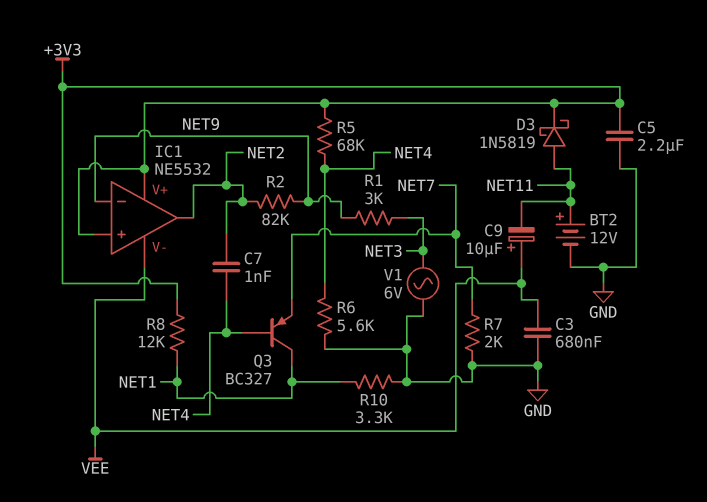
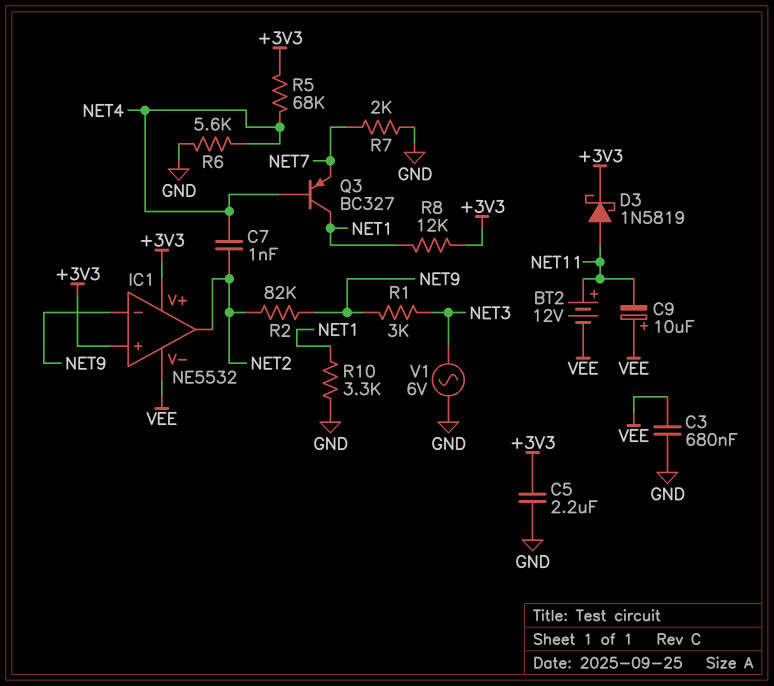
BT2: 12V (plus NET11, minus GND) -> 12V (plus NET11, minus VEE)

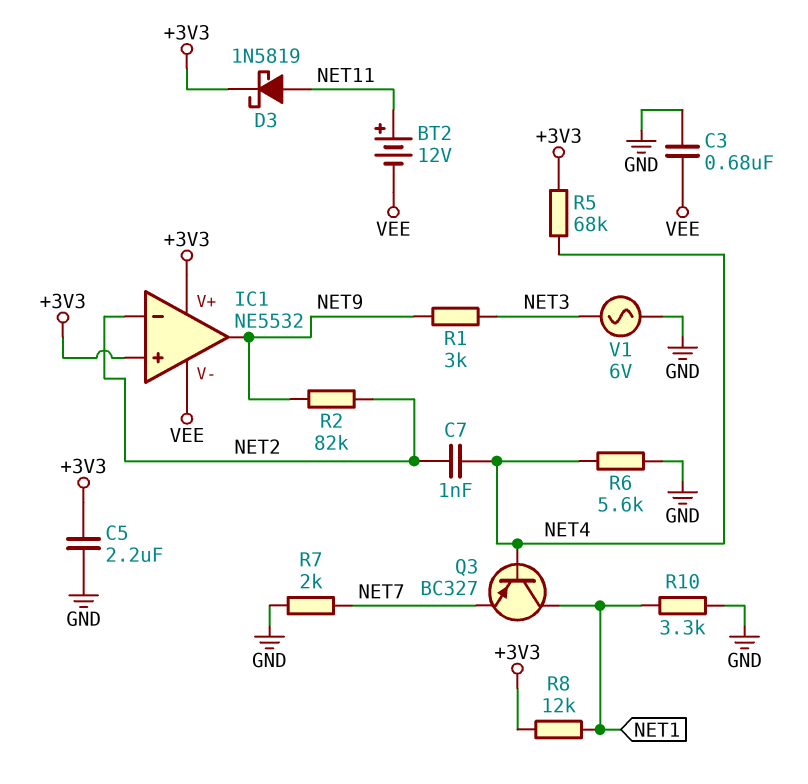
C9: 10uF (plus VEE, minus NET11) -> none
IC1 pin in-: NET9 -> NET2
IC1 pin out: NET2 -> NET9

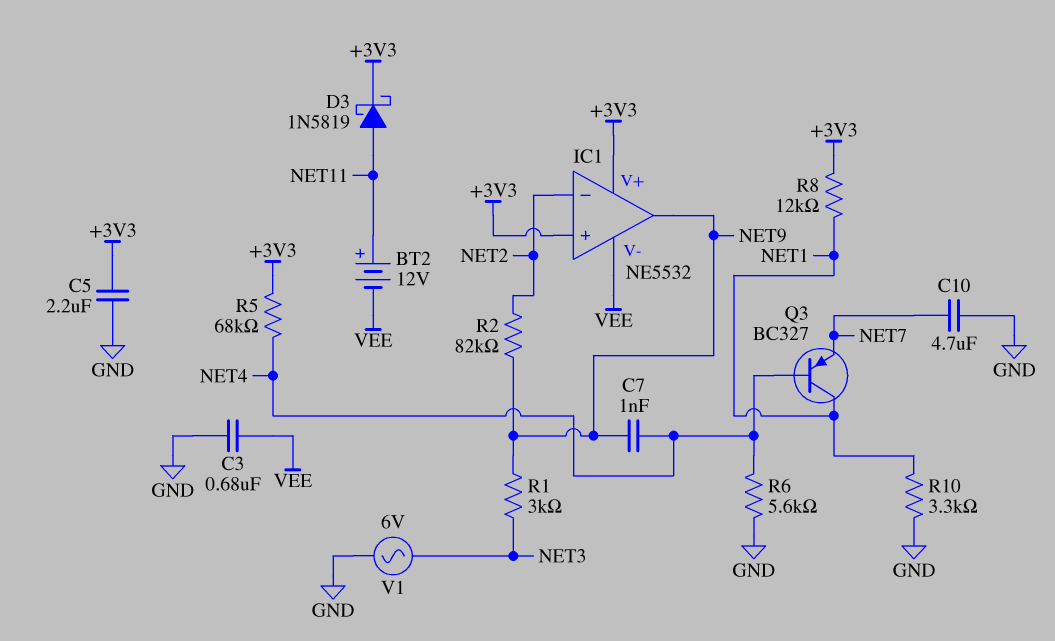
C7: 1nF (NET2, NET4) -> 1nF (NET4, NET9)
C10: none -> 4.7uF (GND, NET7)
R7: 2k (GND, NET7) -> none

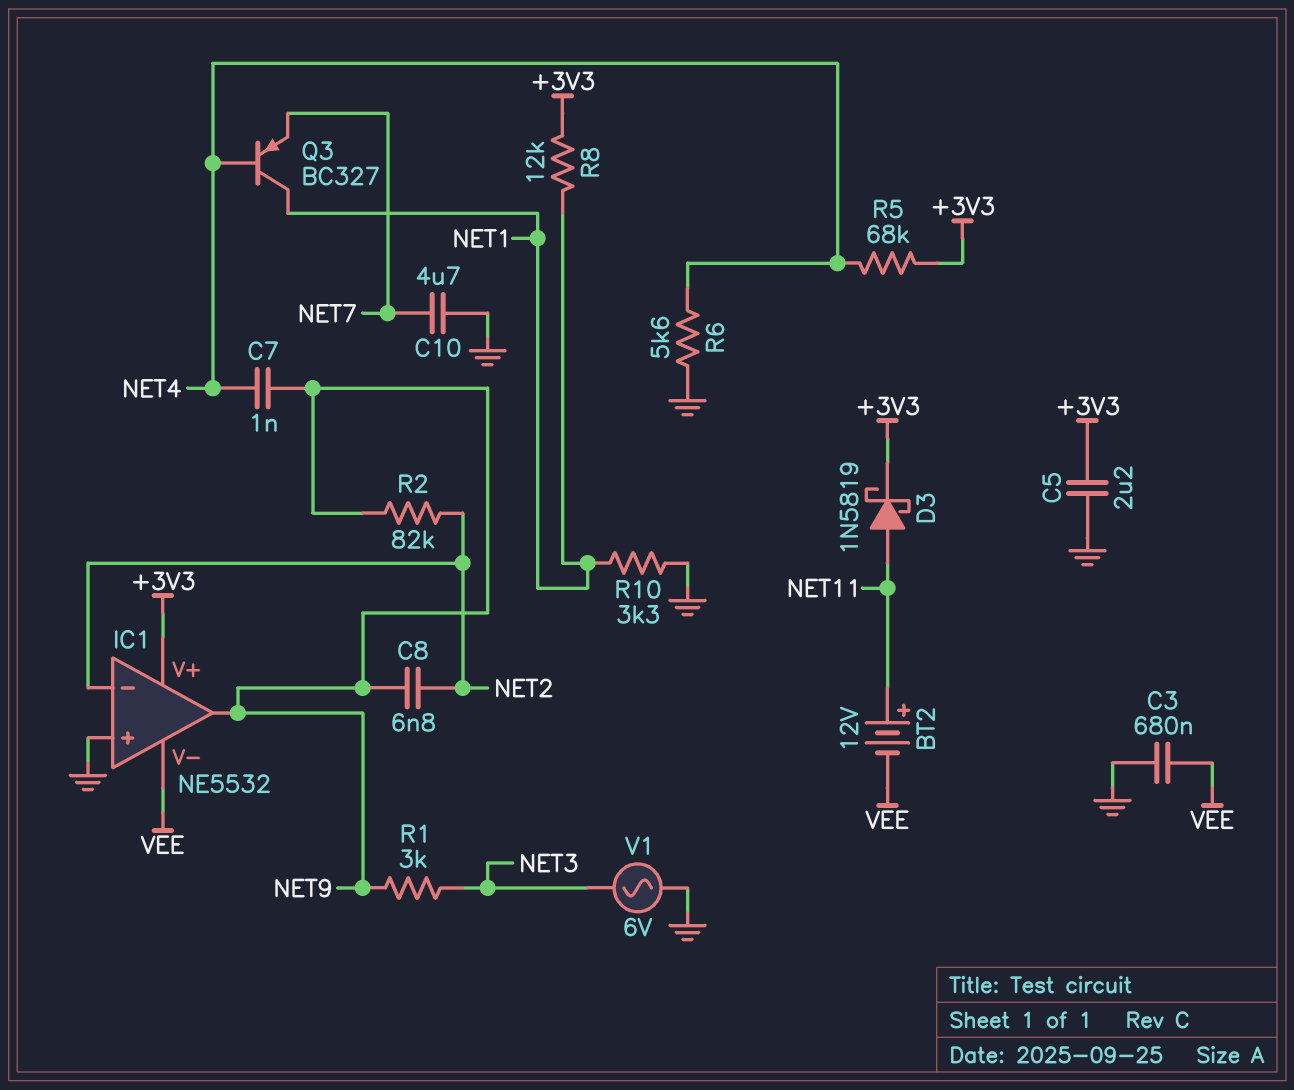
C8: none -> 6.8nF (NET2, NET9)
IC1 pin in+: +3V3 -> GND

